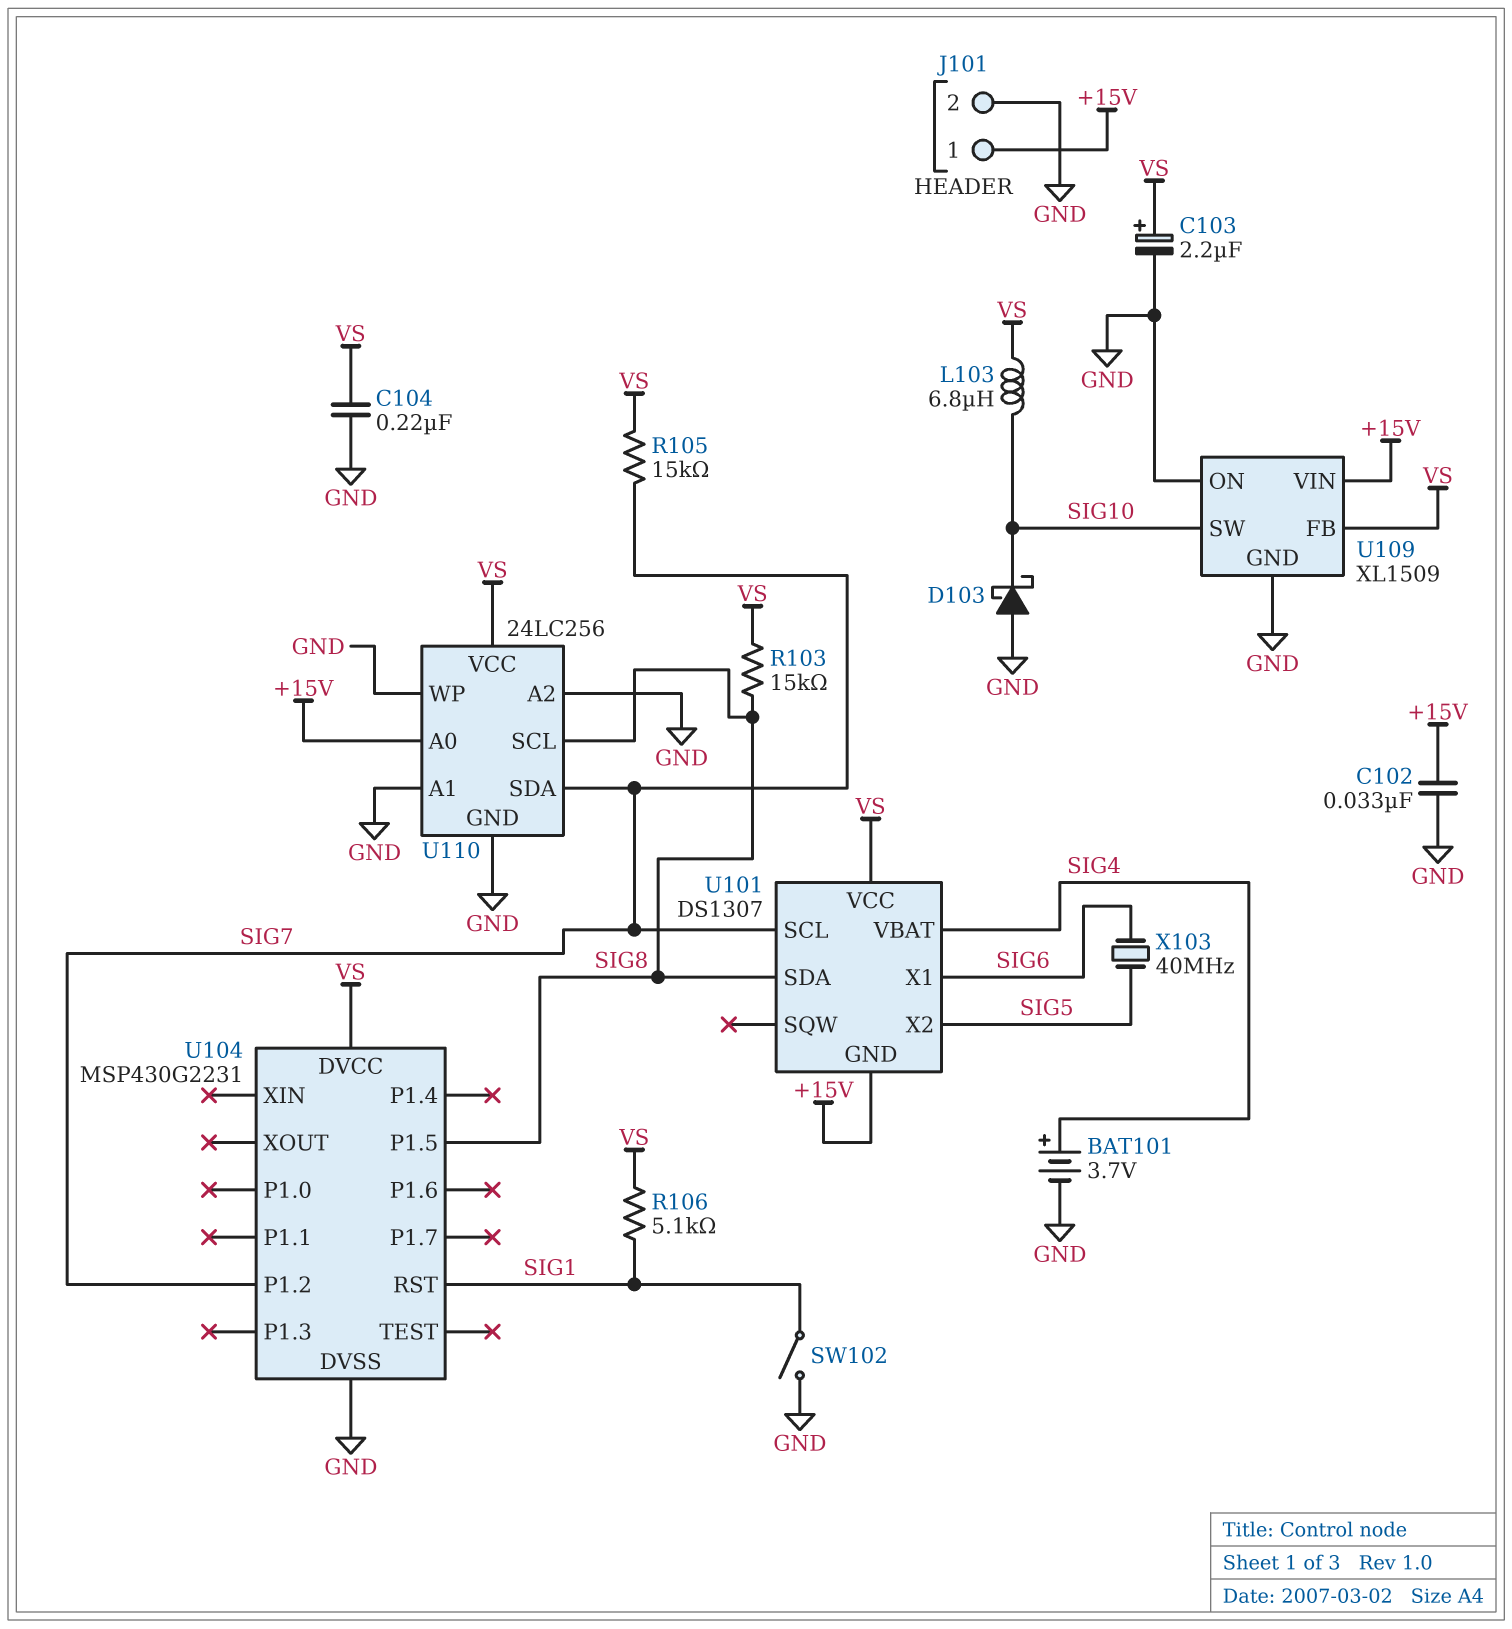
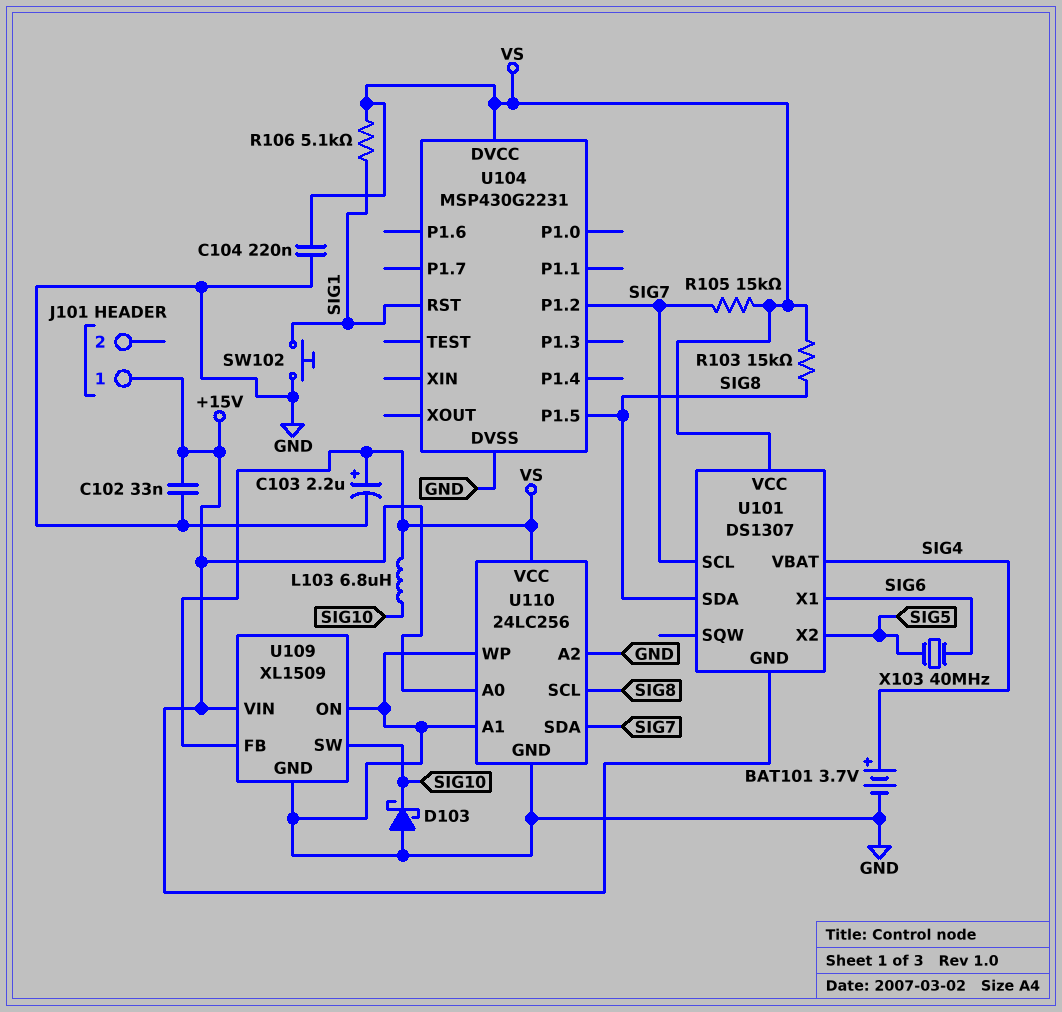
J101 pin 2: GND -> none
SW102: switch (GND, SIG1) -> button (GND, SIG1)

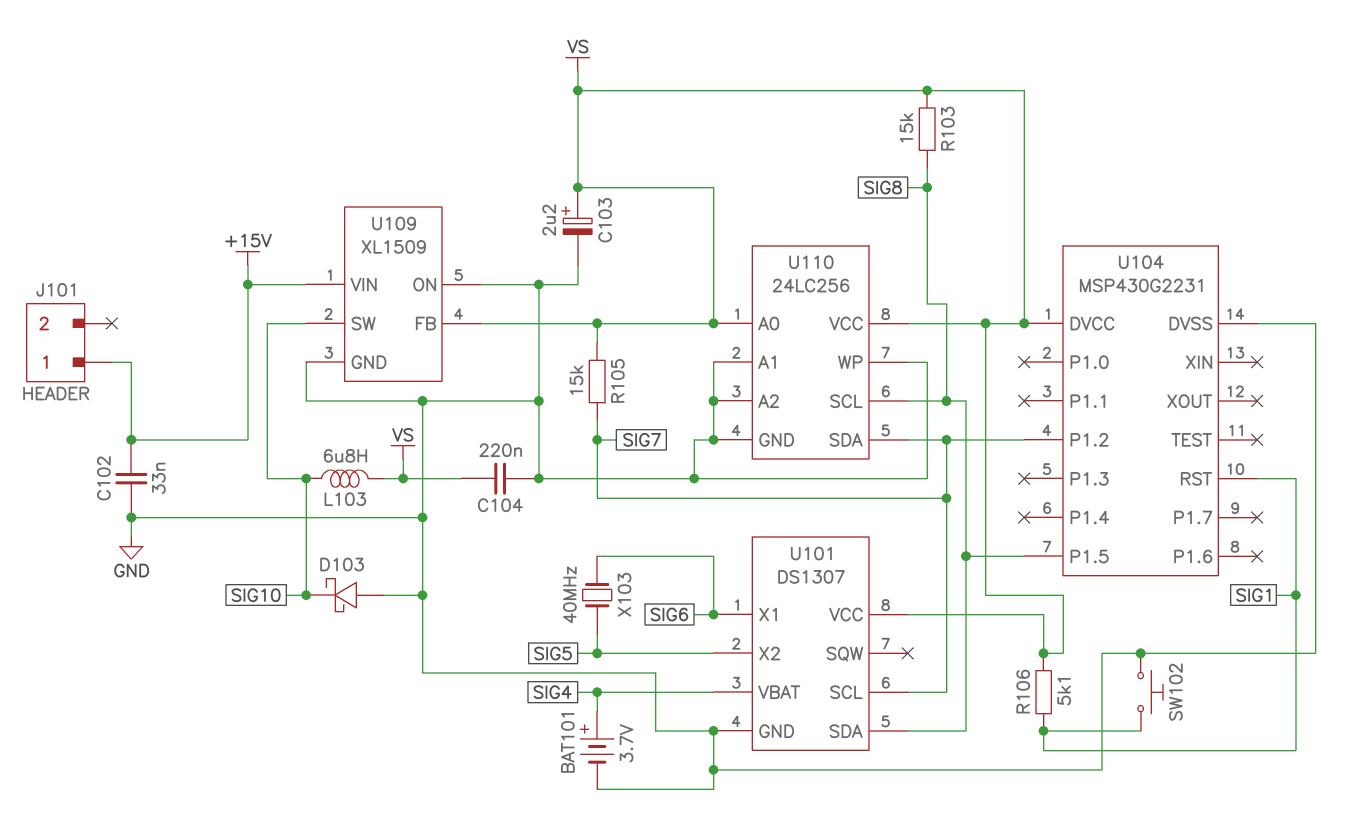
U101 pin GND: +15V -> GND
U110 pin A0: +15V -> VS

